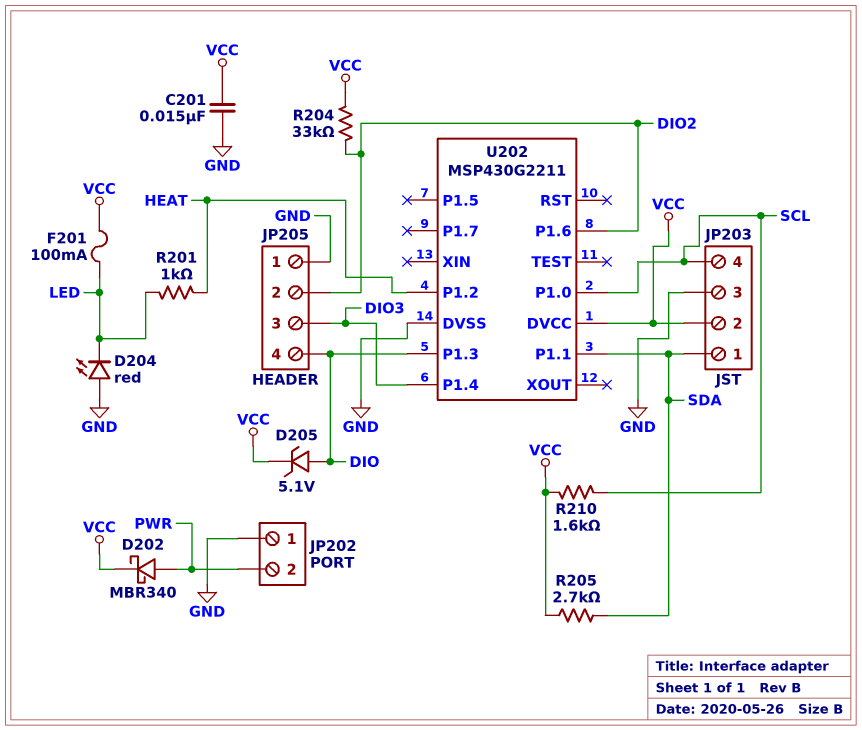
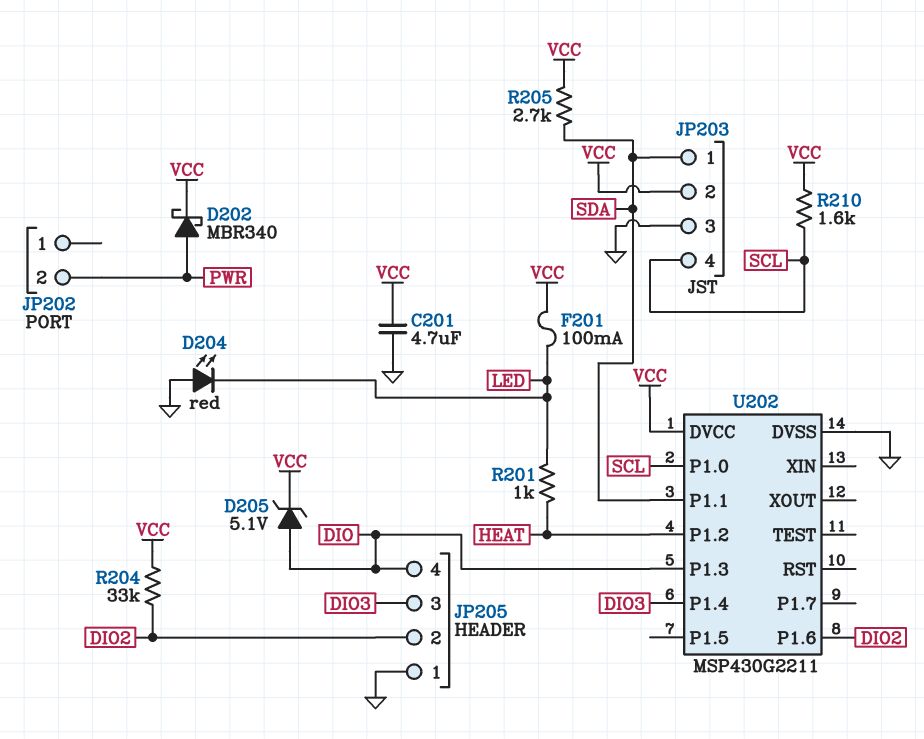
C201: 15nF (GND, VCC) -> 4.7uF (GND, VCC)
JP202 pin 1: GND -> none

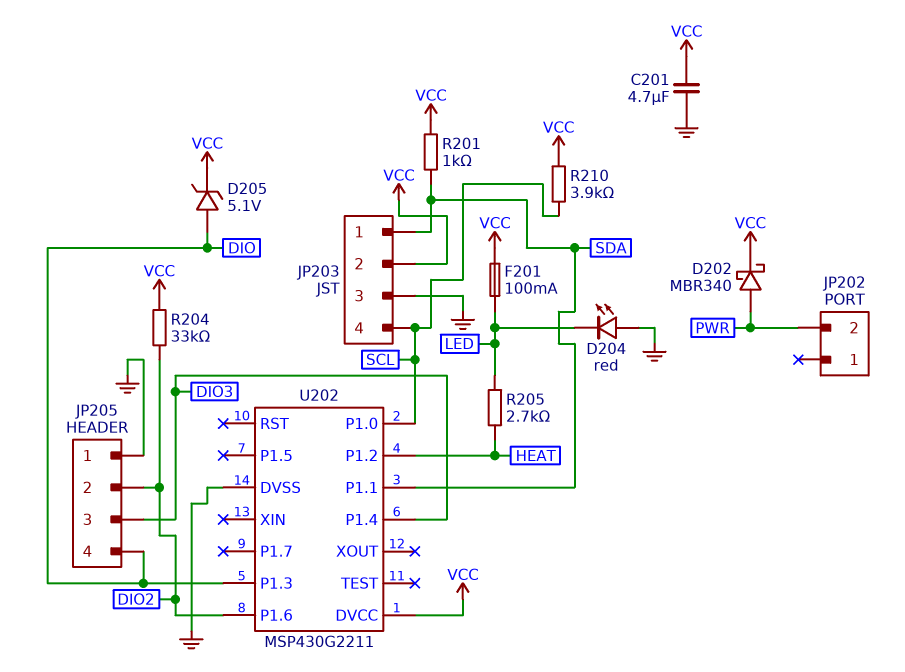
R201: 1k (HEAT, LED) -> 1k (SDA, VCC)
R205: 2.7k (SDA, VCC) -> 2.7k (HEAT, LED)
R210: 1.6k (SCL, VCC) -> 3.9k (SCL, VCC)

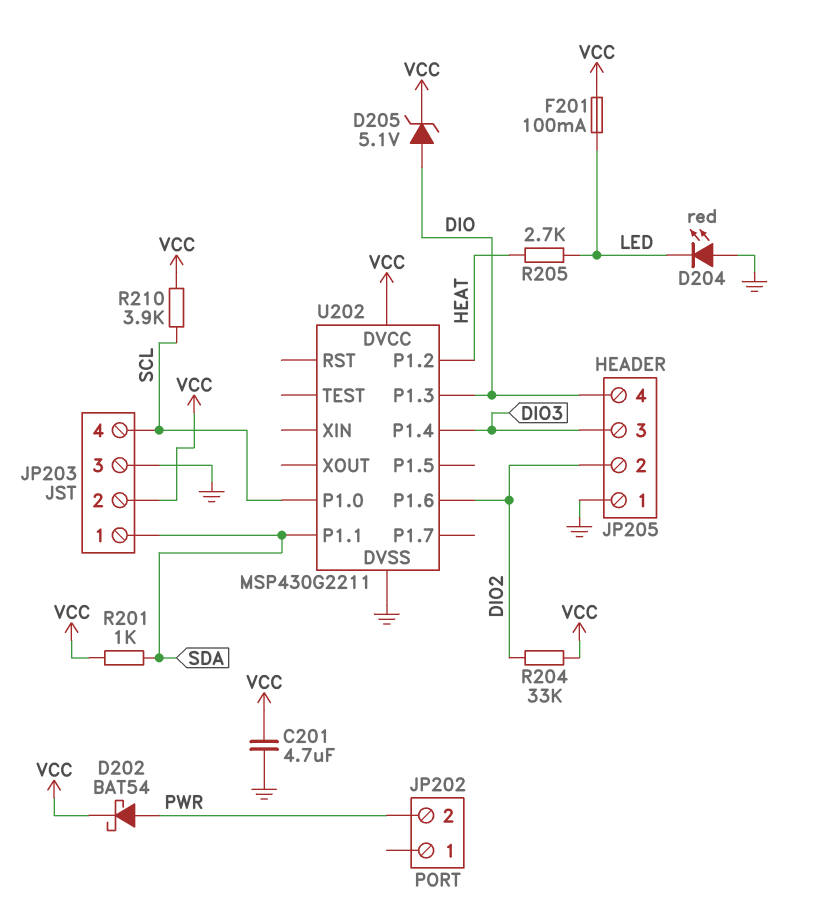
D202: schottky MBR340 (A PWR, K VCC) -> schottky BAT54 (A PWR, K VCC)

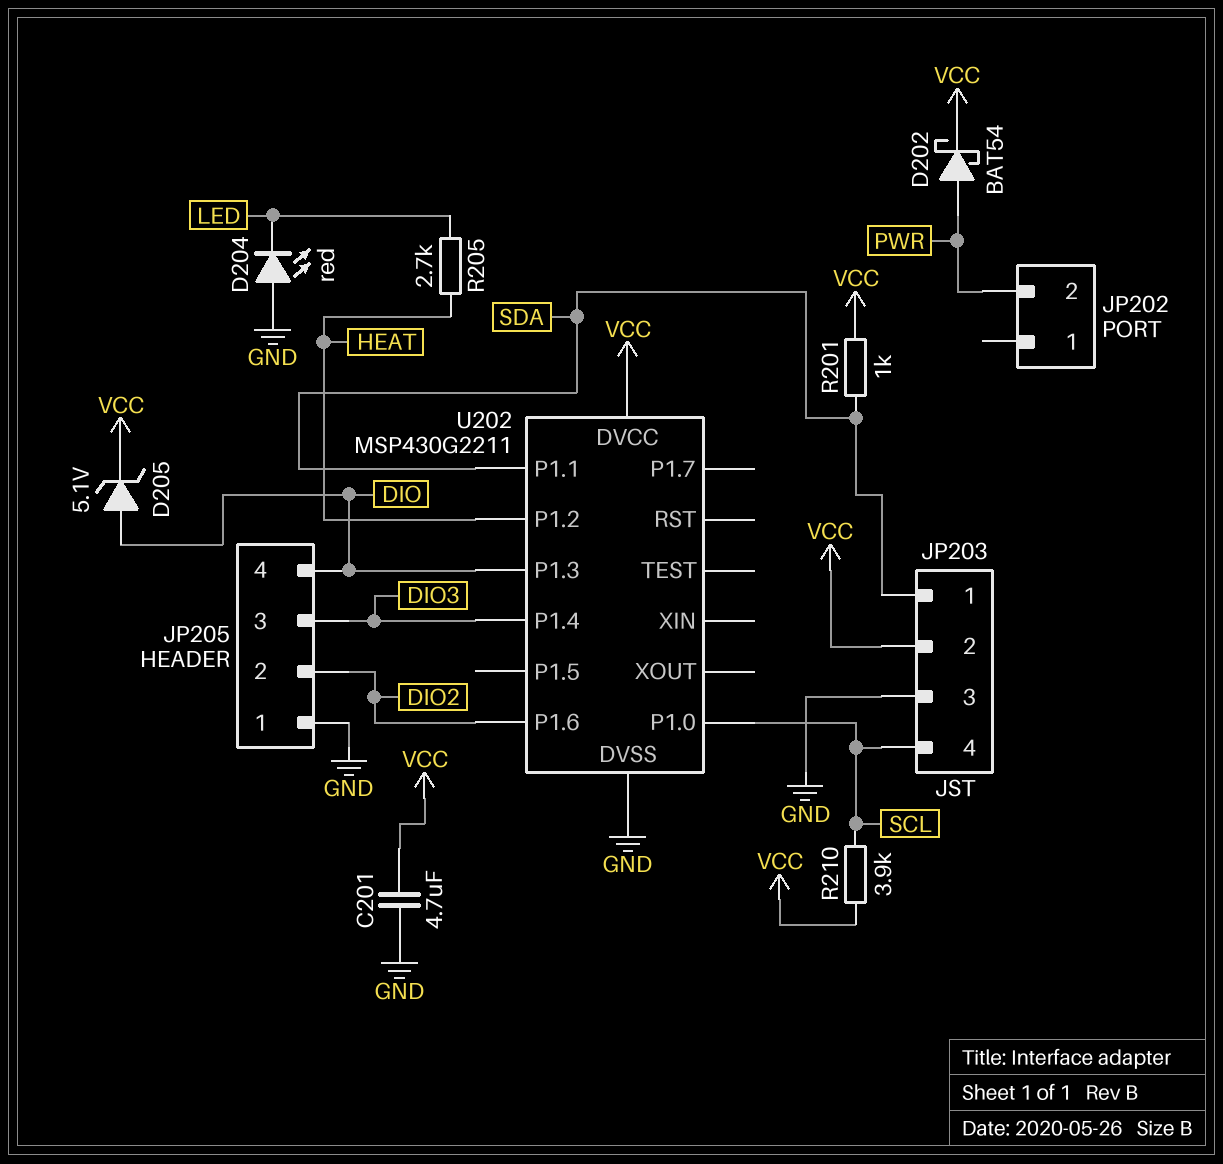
F201: 100mA (LED, VCC) -> none
R204: 33k (DIO2, VCC) -> none

